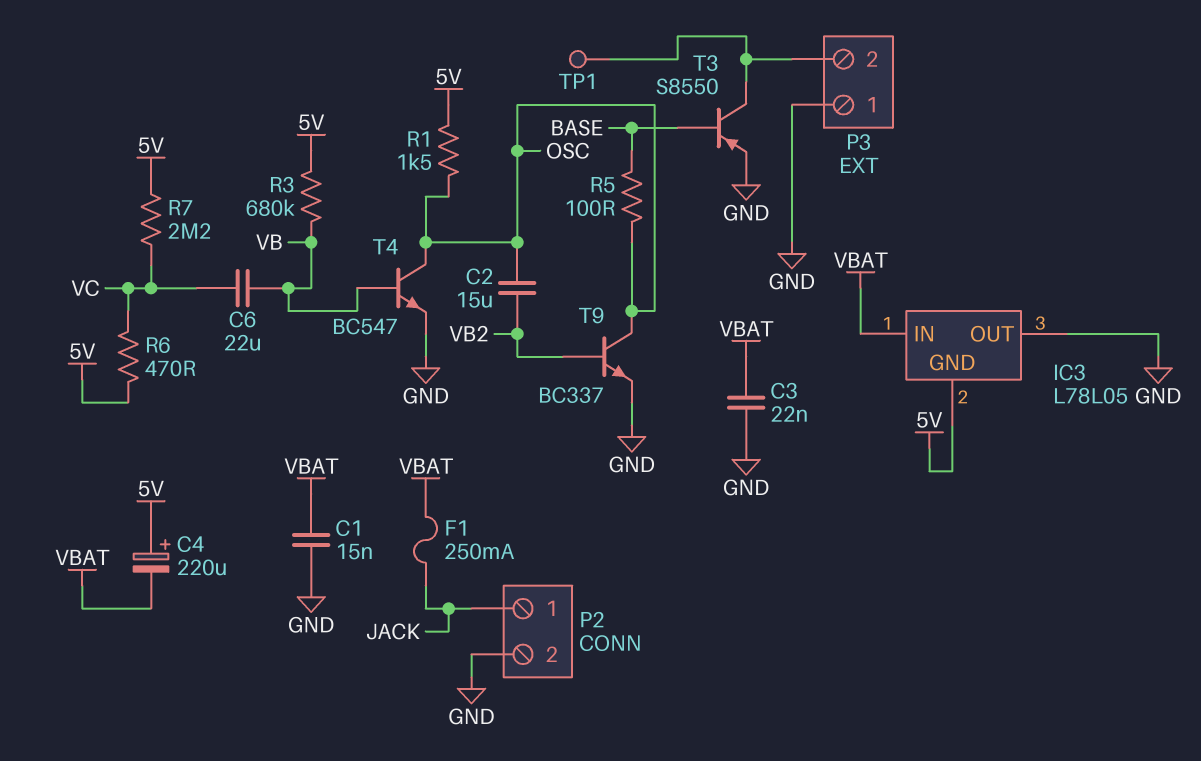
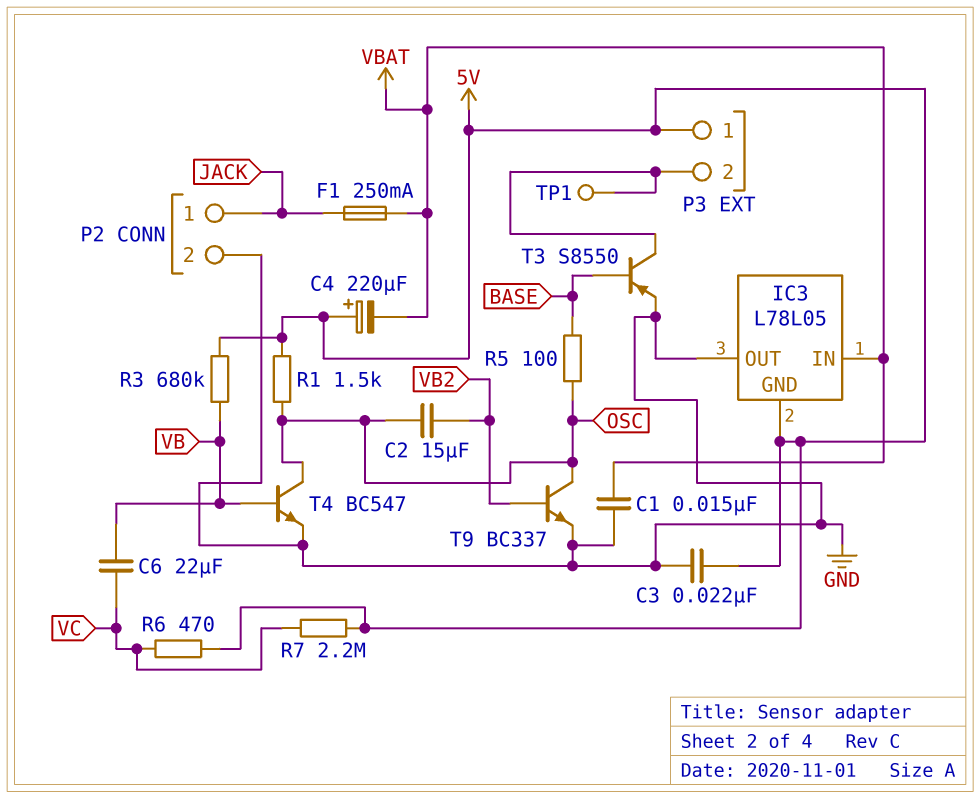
C3: 22nF (GND, VBAT) -> 22nF (5V, GND)
P3 pin 1: GND -> 5V

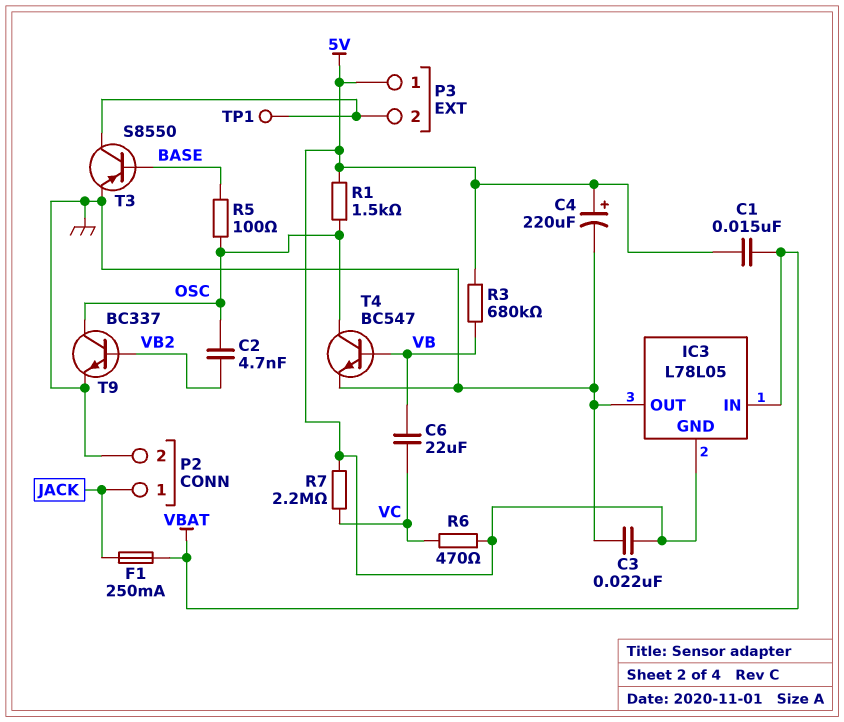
C1: 15nF (GND, VBAT) -> 15nF (5V, VBAT)
C2: 15uF (OSC, VB2) -> 4.7nF (OSC, VB2)
C4: 220uF (plus 5V, minus VBAT) -> 220uF (plus 5V, minus GND)

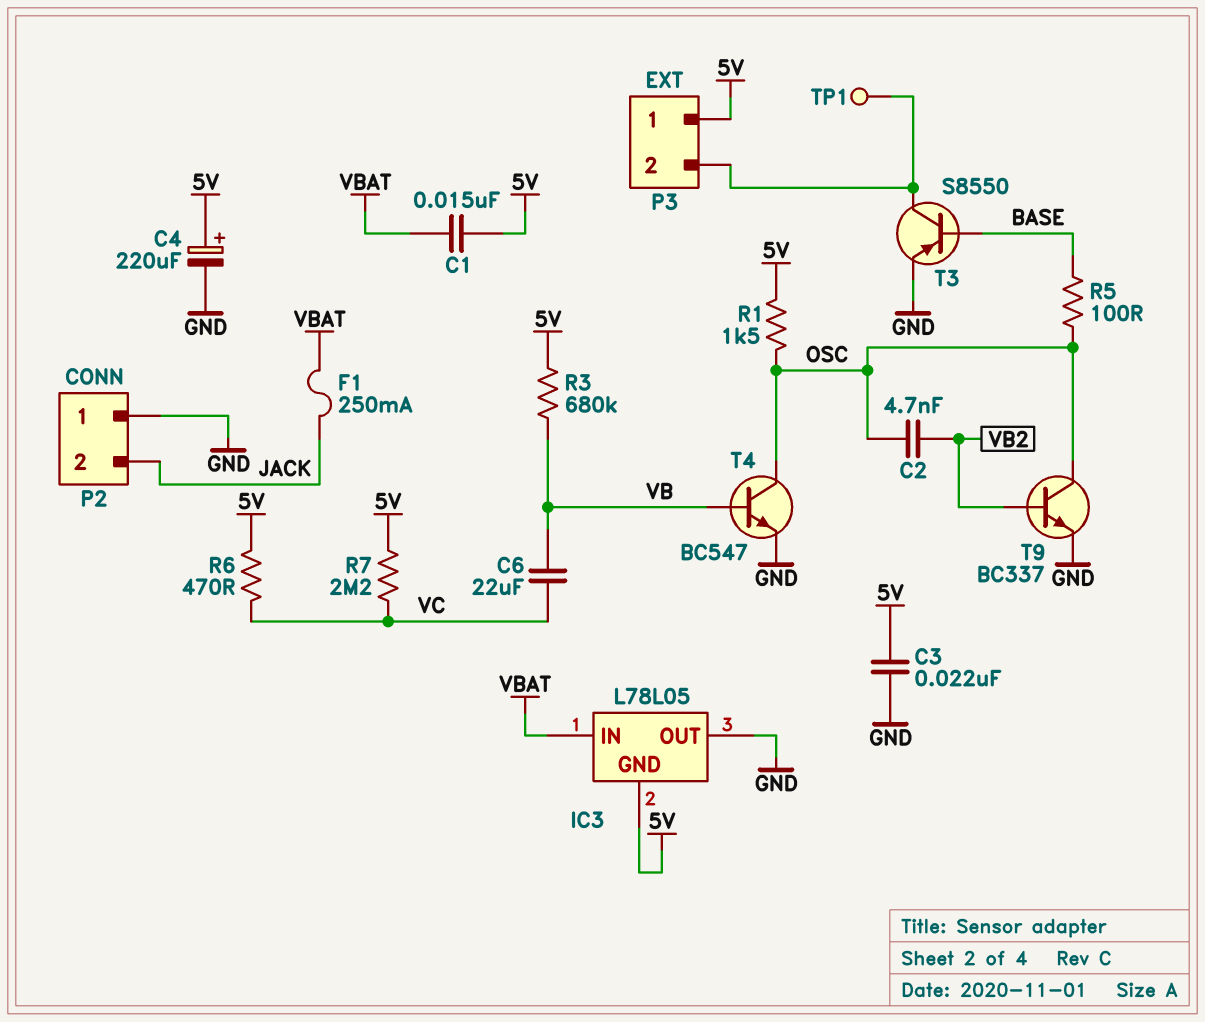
P2 pin 1: JACK -> GND
P2 pin 2: GND -> JACK

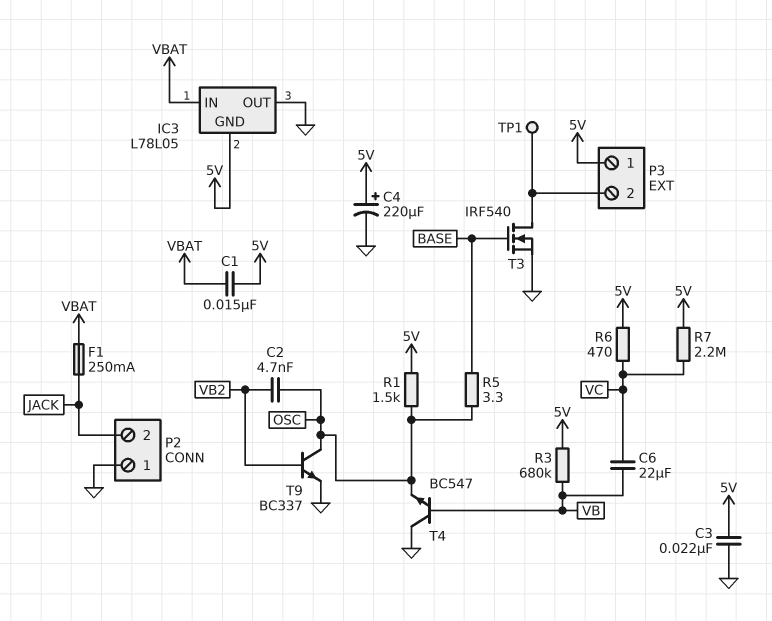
R5: 100 (BASE, OSC) -> 3.3 (BASE, OSC)
T3: PNP S8550 (B BASE, C P3/2, E GND) -> NMOS IRF540 (G BASE, D P3/2, S GND)
T4: NPN BC547 (B VB, C OSC, E GND) -> NPN BC547 (B VB, C GND, E OSC)

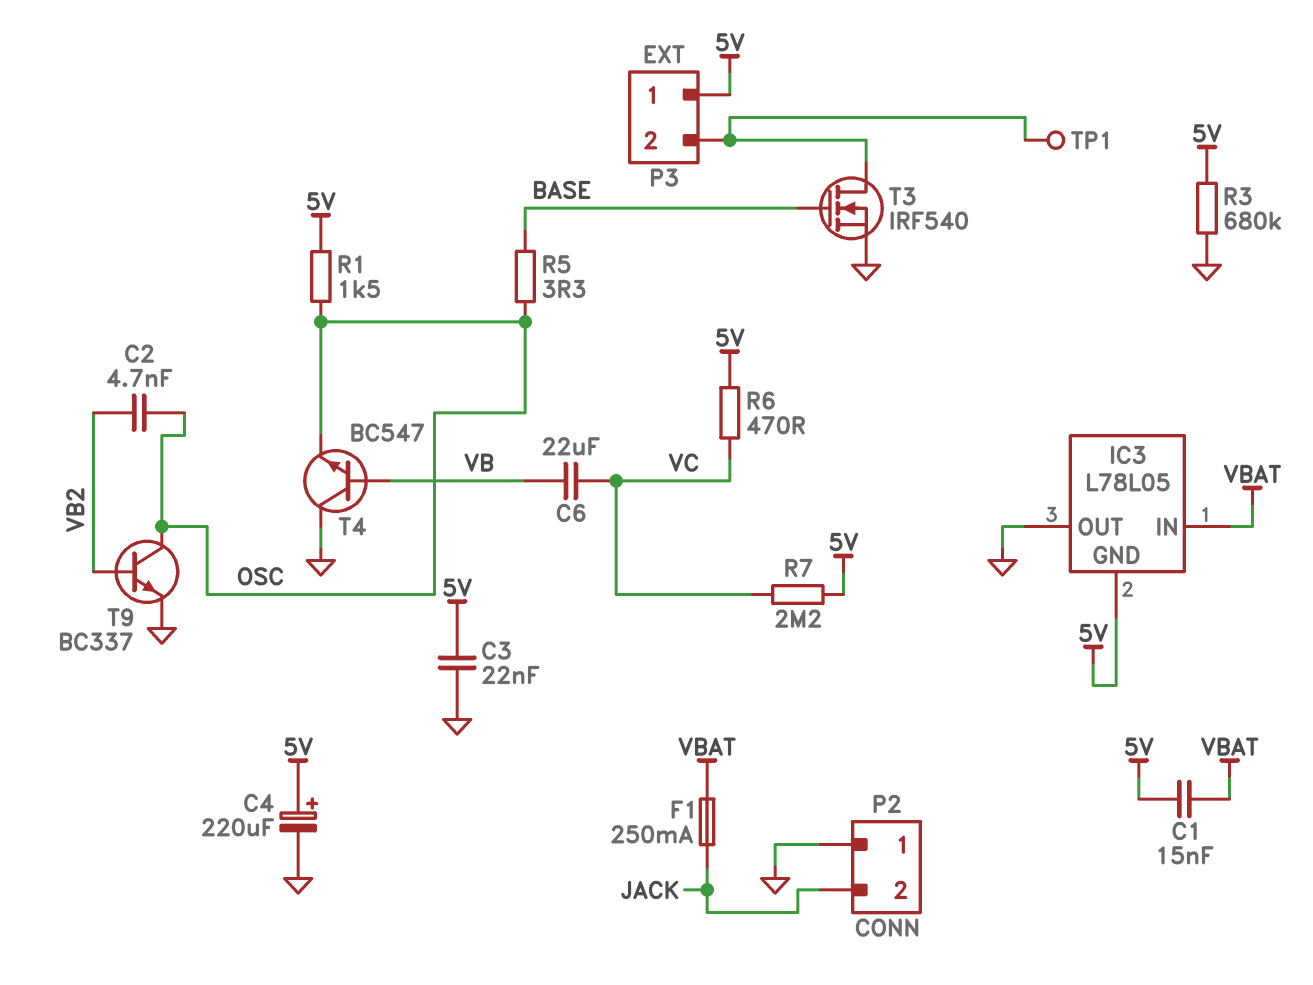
R3: 680k (5V, VB) -> 680k (5V, GND)

